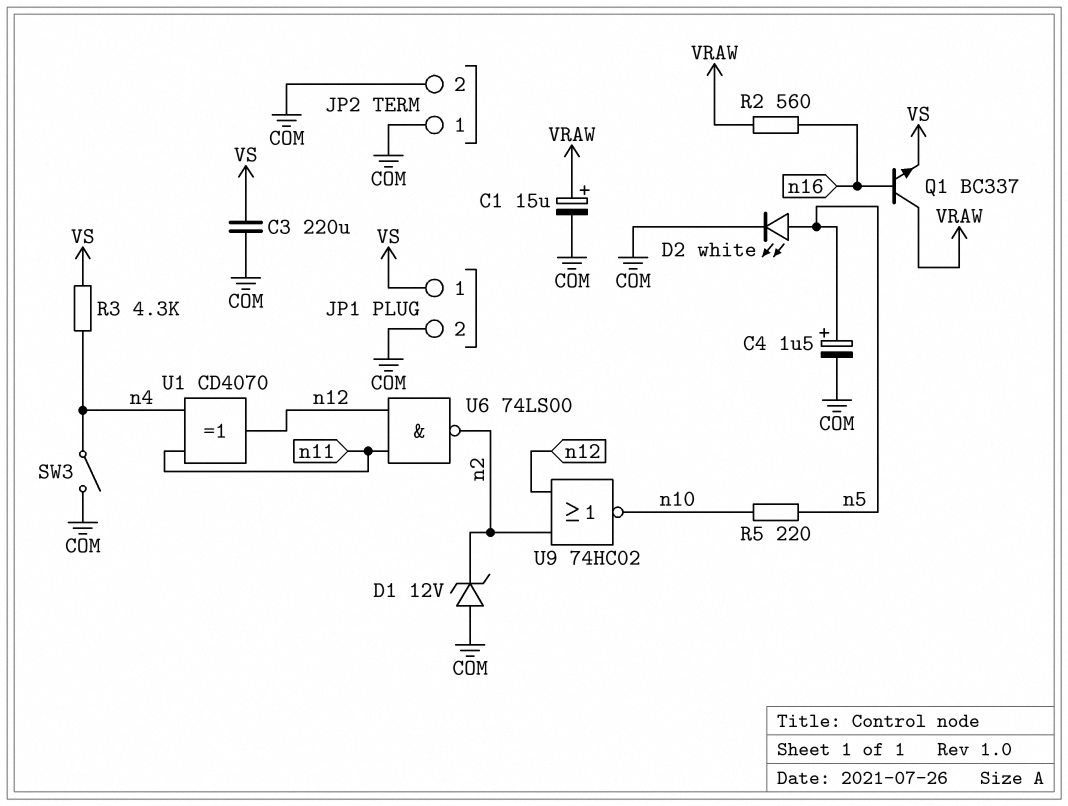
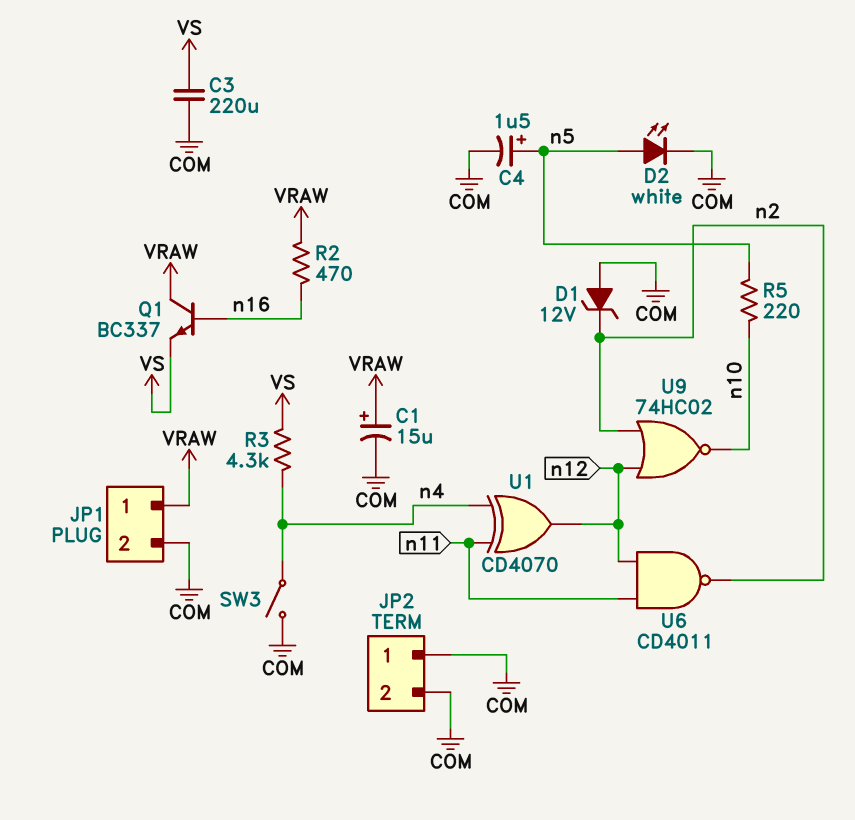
JP1 pin 1: VS -> VRAW
R2: 560 (VRAW, n16) -> 470 (VRAW, n16)
U6: NAND 74LS00 (in n11, in n12, out n2) -> NAND CD4011 (in n11, in n12, out n2)

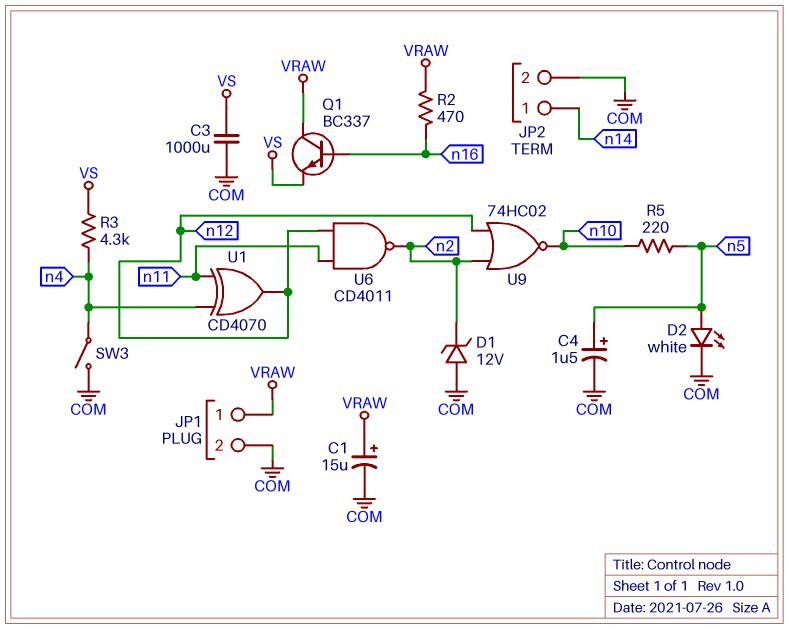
C3: 220uF (COM, VS) -> 1000uF (COM, VS)
JP2 pin 1: COM -> n14

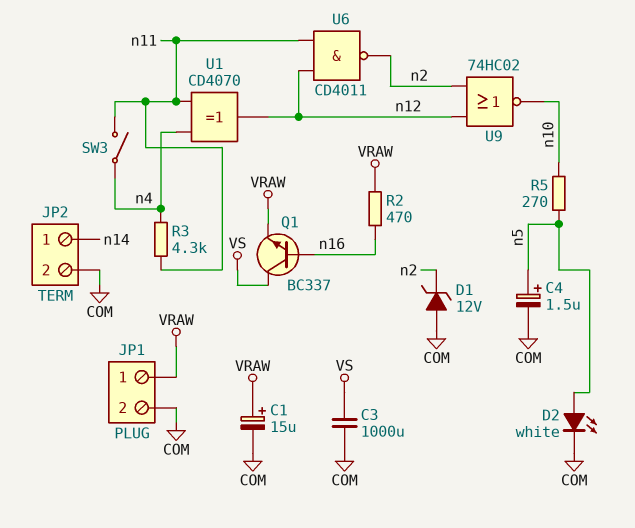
Q1: NPN BC337 (B n16, C VRAW, E VS) -> NPN BC337 (B n16, C VS, E VRAW)
R3: 4.3k (VS, n4) -> 4.3k (n4, n11)
R5: 220 (n5, n10) -> 270 (n5, n10)
SW3: switch (COM, n4) -> switch (n4, n11)

